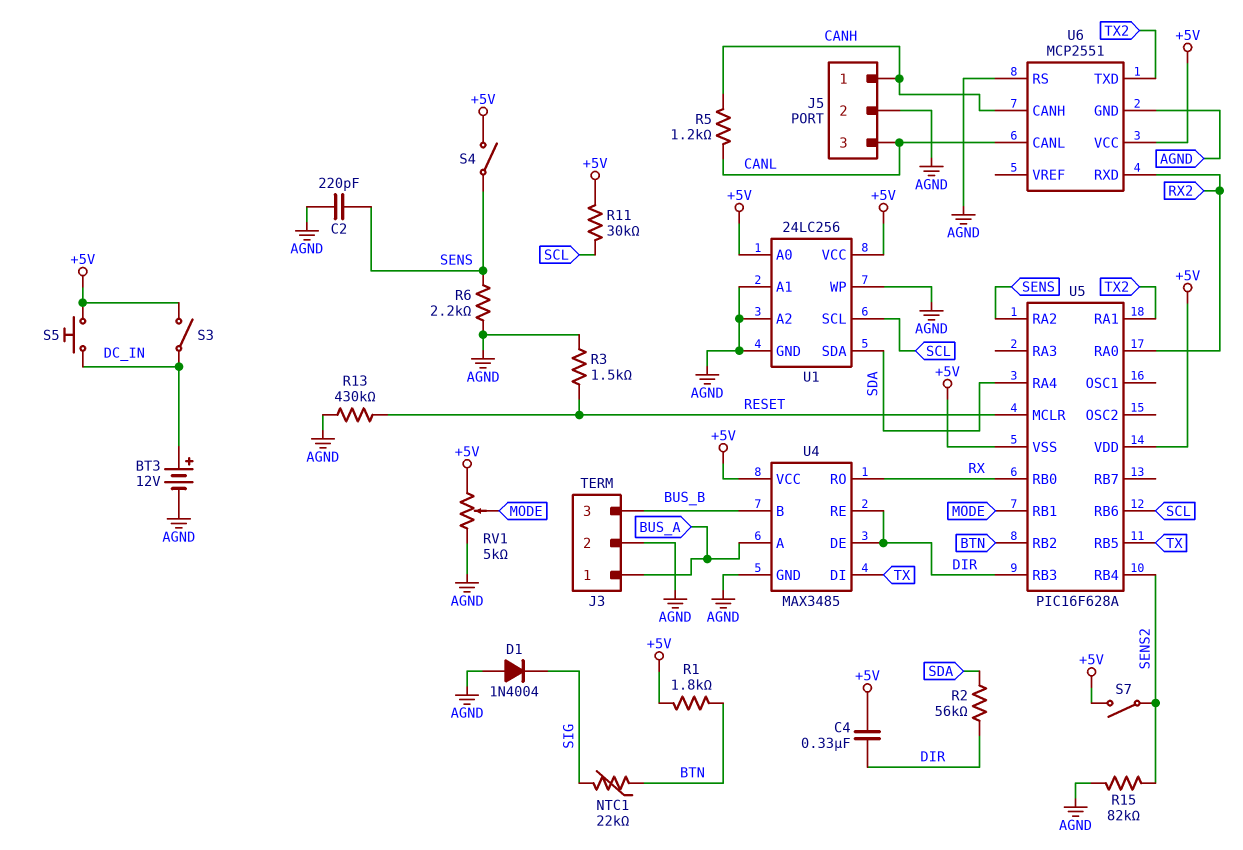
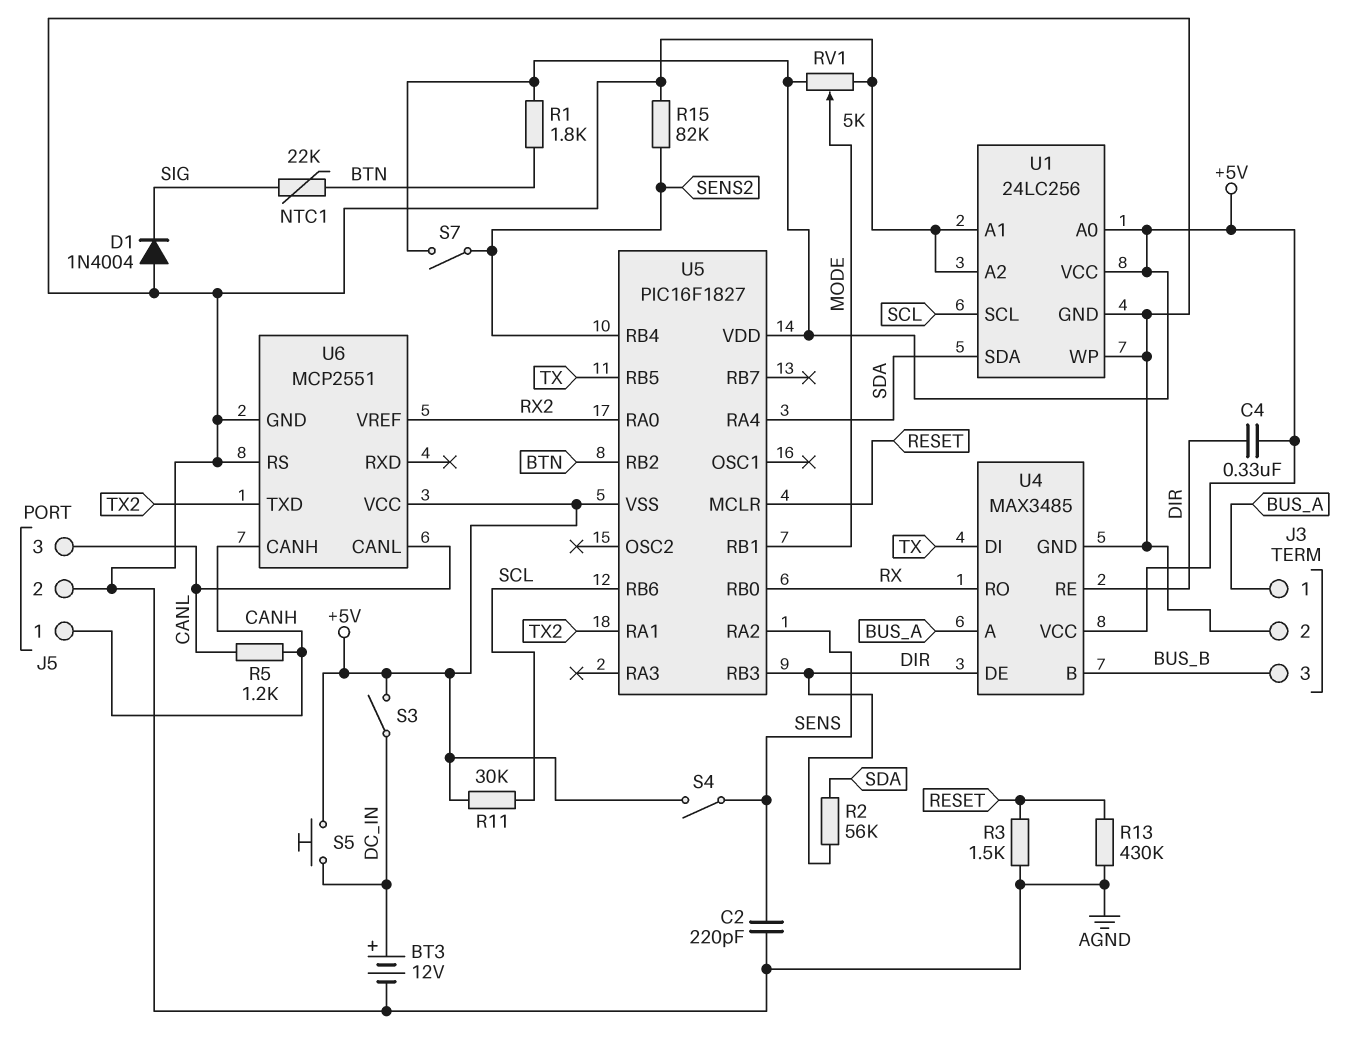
R6: 2.2k (AGND, SENS) -> none
U5: PIC16F628A -> PIC16F1827
U6 pin RXD: RX2 -> none
U6 pin VREF: none -> RX2

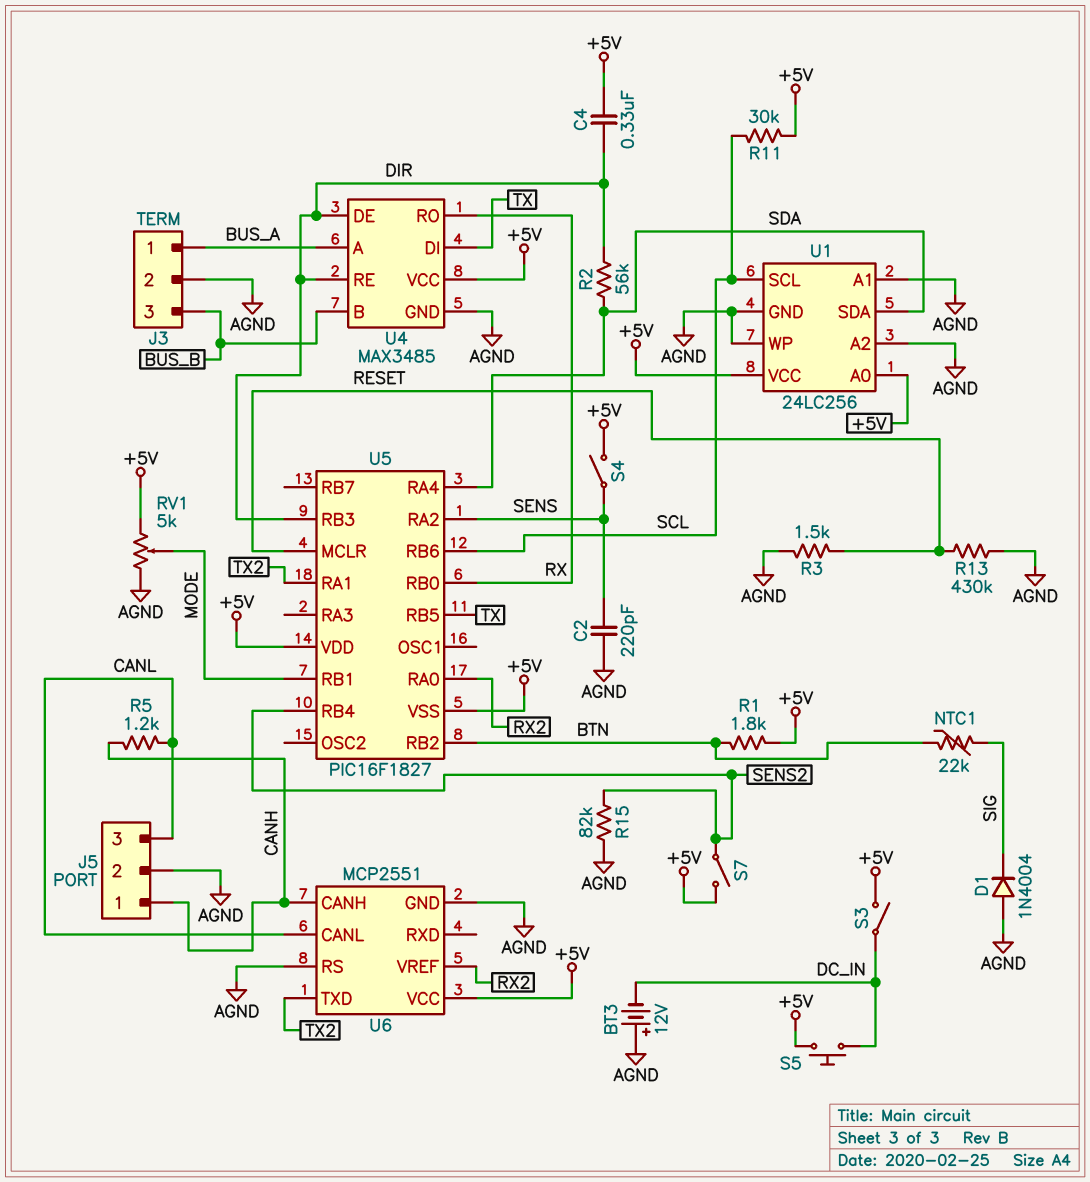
BT3: 12V (plus DC_IN, minus AGND) -> 12V (plus AGND, minus DC_IN)

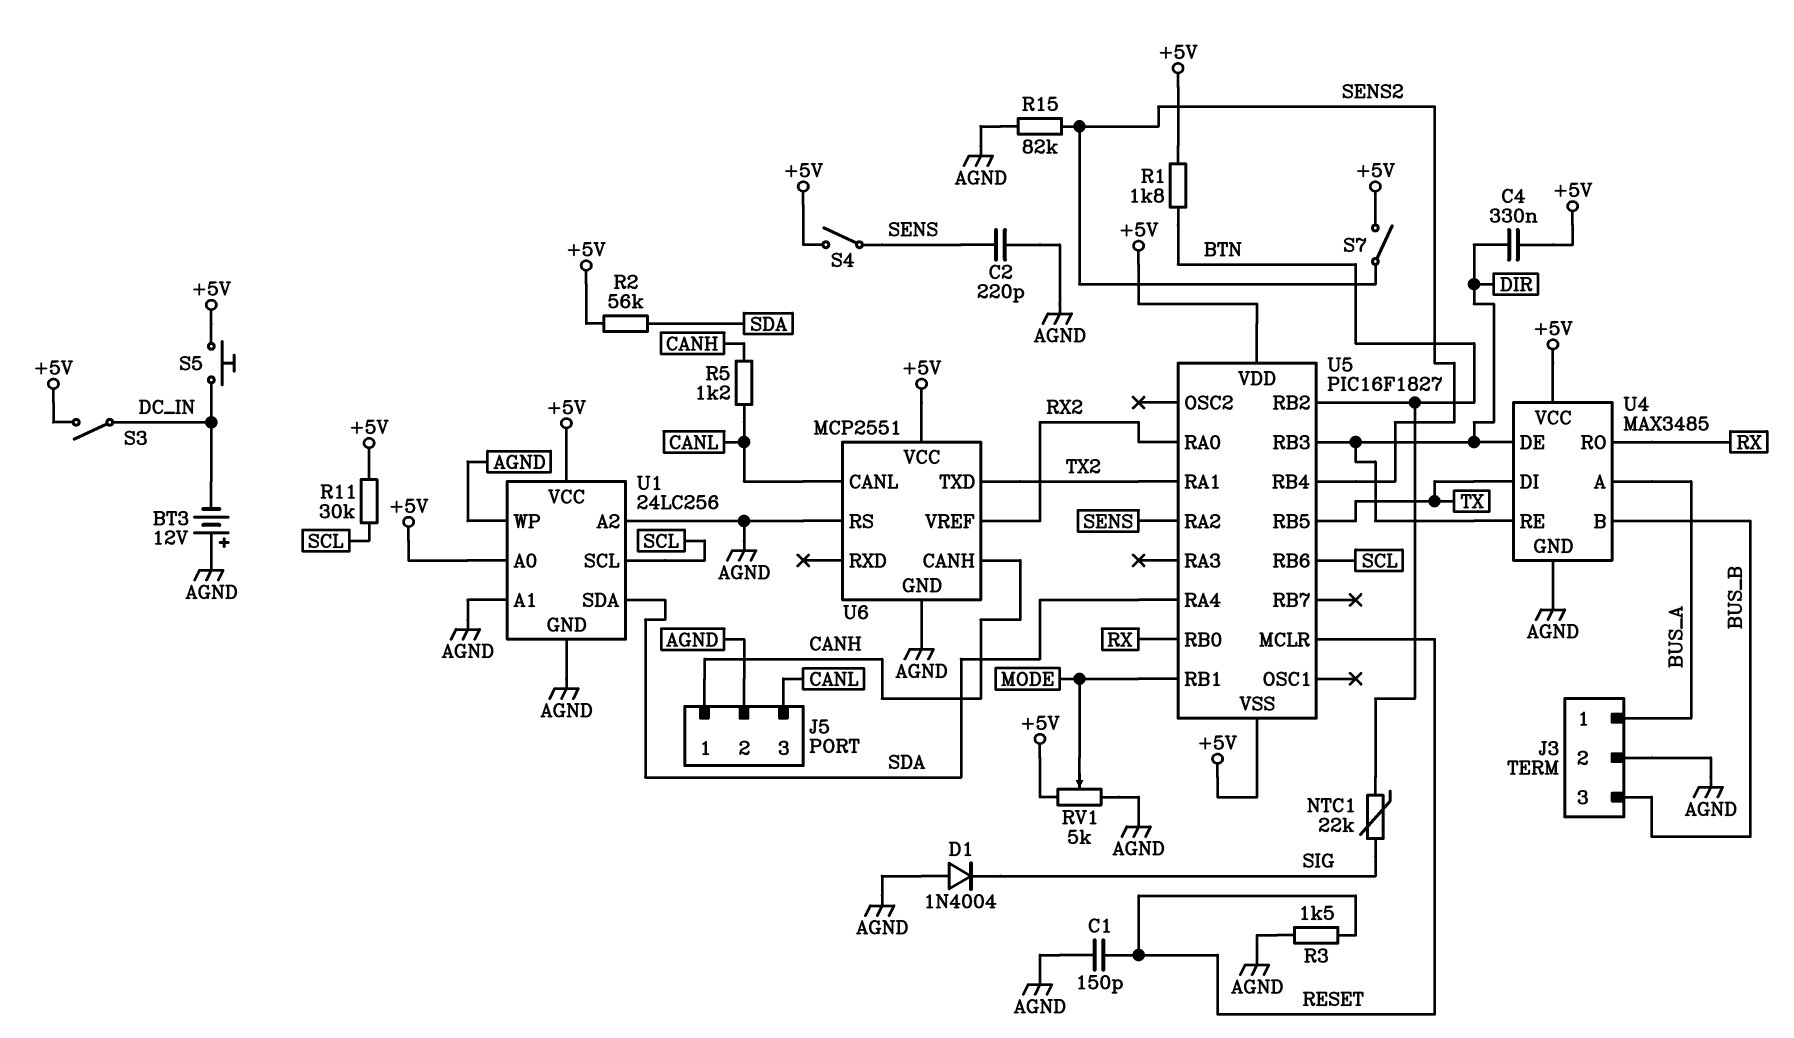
C1: none -> 150pF (AGND, RESET)
R2: 56k (DIR, SDA) -> 56k (+5V, SDA)
R13: 430k (AGND, RESET) -> none

